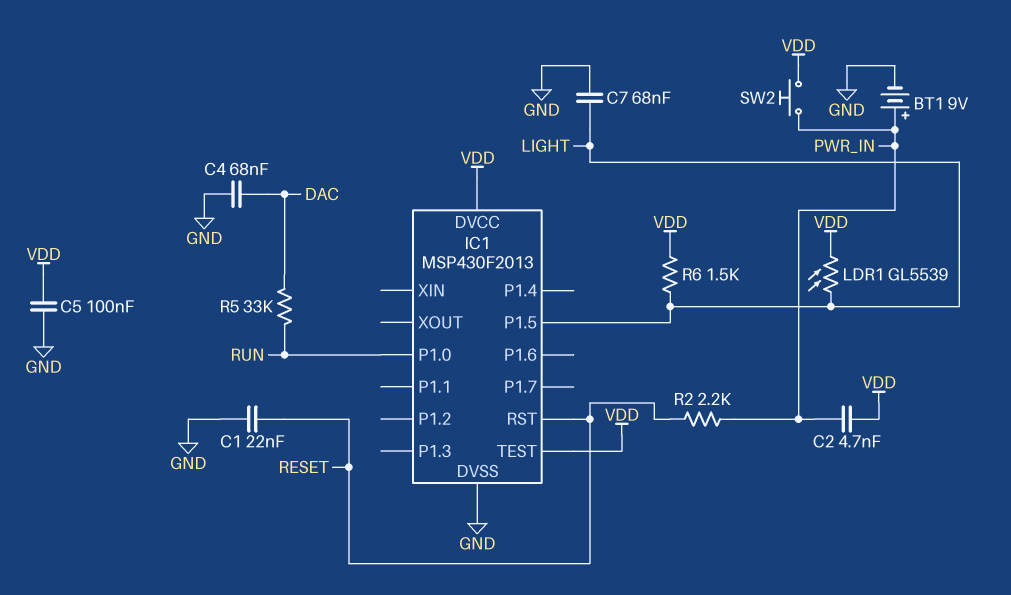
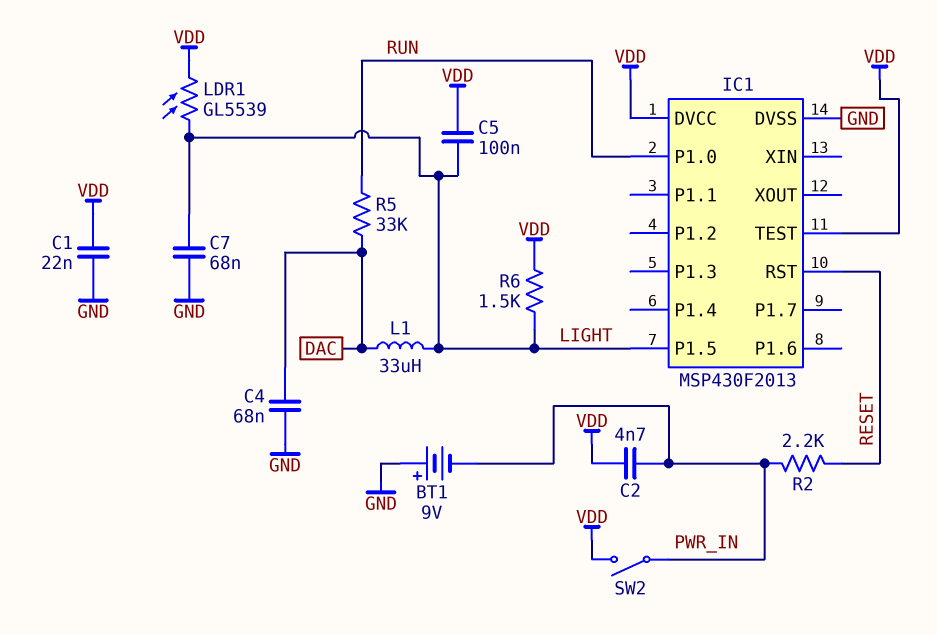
BT1: 9V (plus PWR_IN, minus GND) -> 9V (plus GND, minus PWR_IN)
C1: 22nF (GND, RESET) -> 22nF (GND, VDD)
C5: 100nF (GND, VDD) -> 100nF (LIGHT, VDD)
L1: none -> 33uH (DAC, LIGHT)
SW2: button (PWR_IN, VDD) -> switch (PWR_IN, VDD)

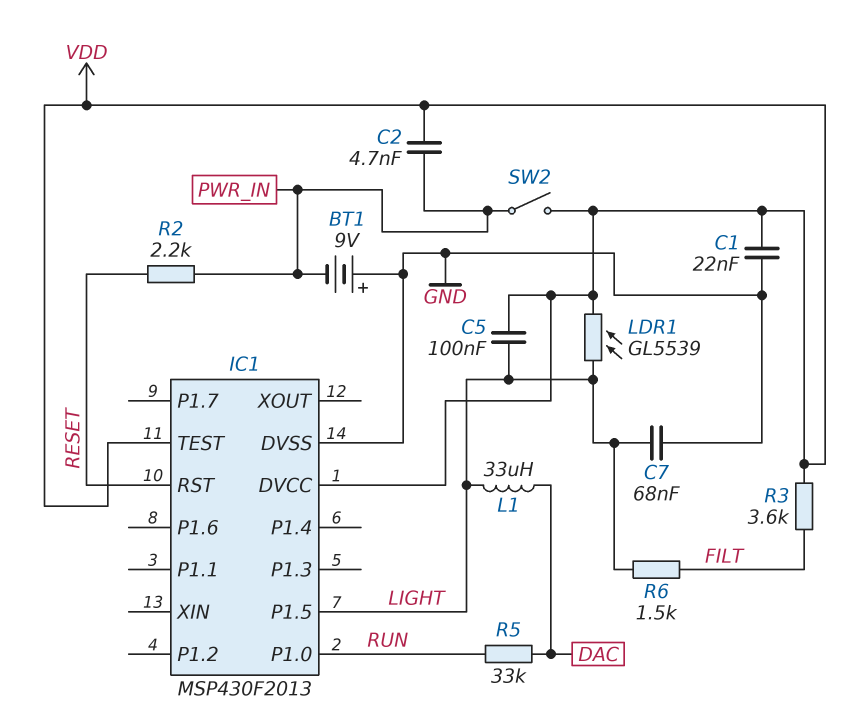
C4: 68nF (DAC, GND) -> none
R3: none -> 3.6k (FILT, VDD)
R6: 1.5k (LIGHT, VDD) -> 1.5k (FILT, LIGHT)

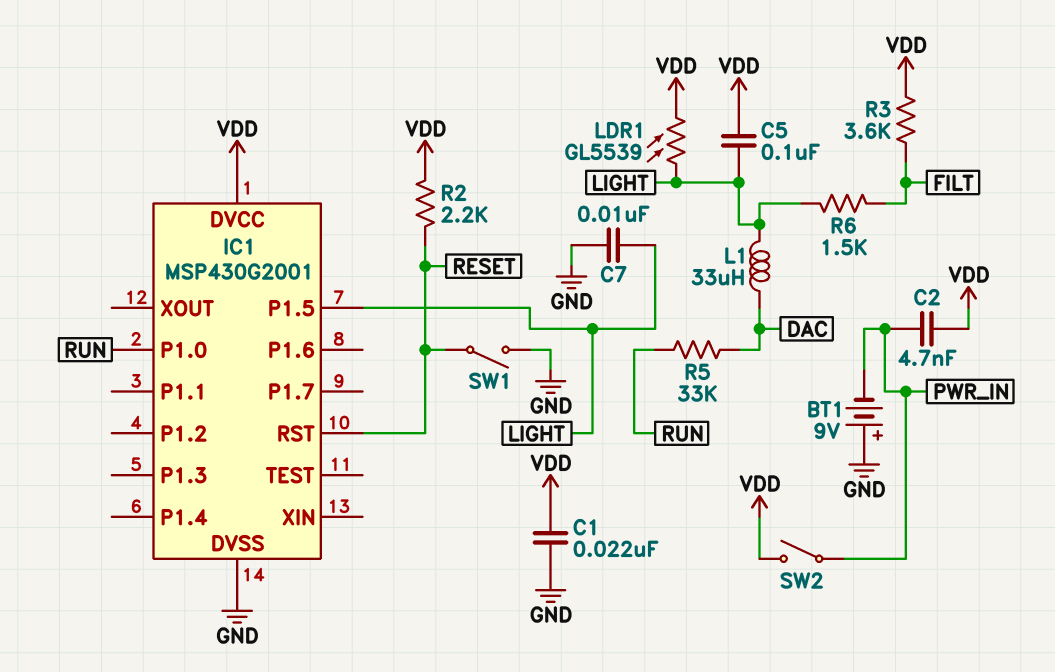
C7: 68nF (GND, LIGHT) -> 10nF (GND, LIGHT)
IC1: MSP430F2013 -> MSP430G2001
IC1 pin TEST: VDD -> none
R2: 2.2k (PWR_IN, RESET) -> 2.2k (RESET, VDD)
SW1: none -> switch (GND, RESET)

